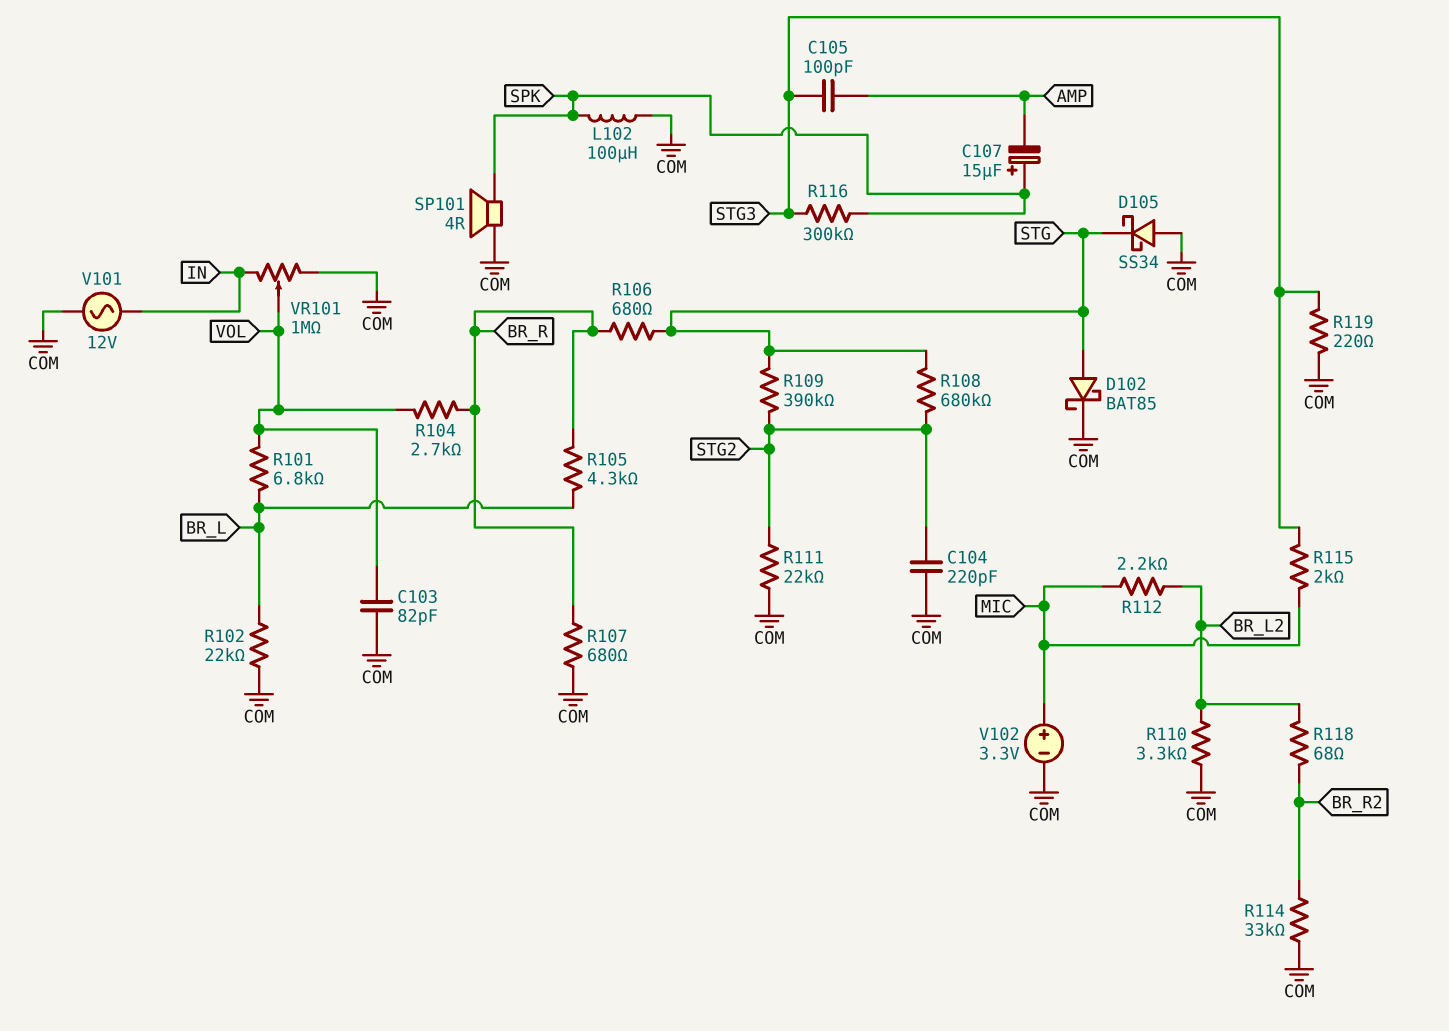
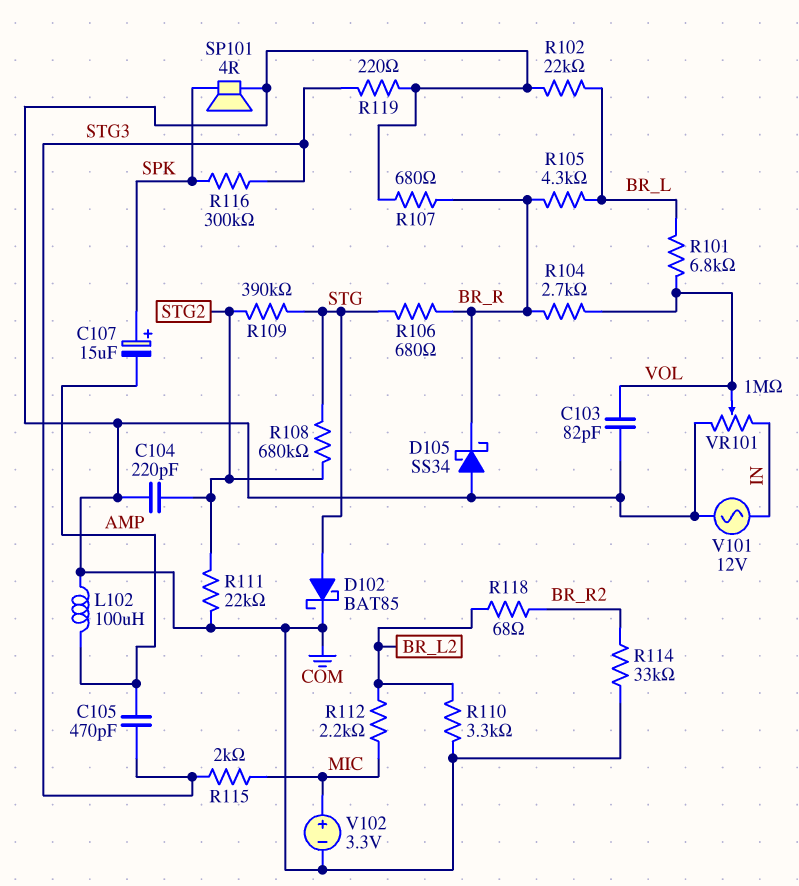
C105: 100pF (AMP, STG3) -> 470pF (AMP, STG3)
D105: schottky SS34 (A COM, K STG) -> schottky SS34 (A COM, K BR_R)
L102: 100uH (COM, SPK) -> 100uH (AMP, COM)

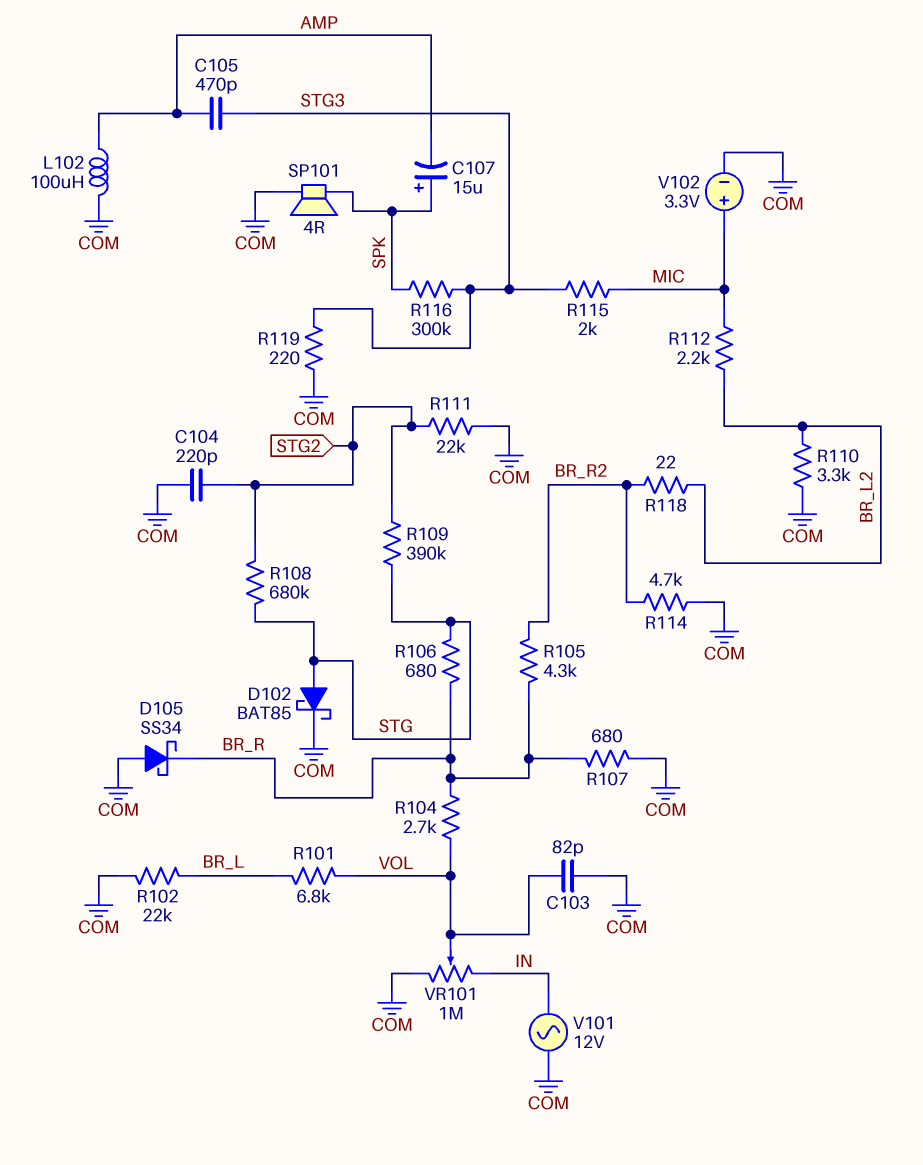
R105: 4.3k (BR_L, BR_R) -> 4.3k (BR_R, BR_R2)
R114: 33k (BR_R2, COM) -> 4.7k (BR_R2, COM)
R118: 68 (BR_L2, BR_R2) -> 22 (BR_L2, BR_R2)

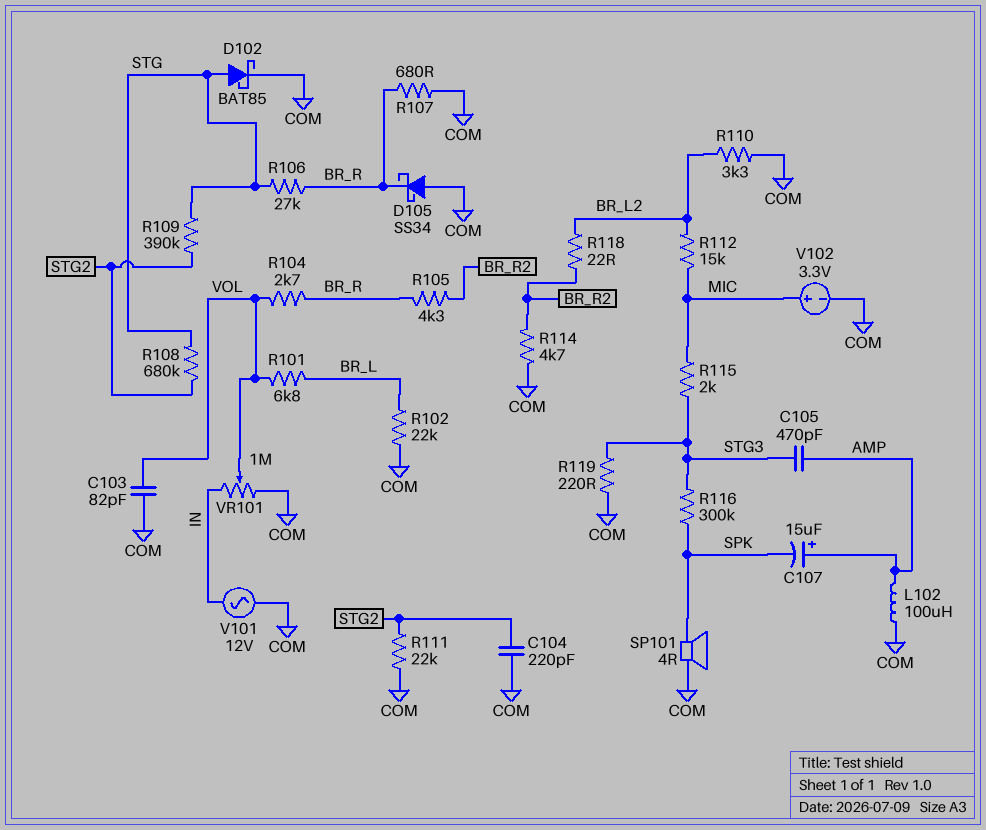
C107: 15uF (plus SPK, minus AMP) -> 15uF (plus AMP, minus SPK)
R106: 680 (BR_R, STG) -> 27k (BR_R, STG)
R112: 2.2k (BR_L2, MIC) -> 15k (BR_L2, MIC)

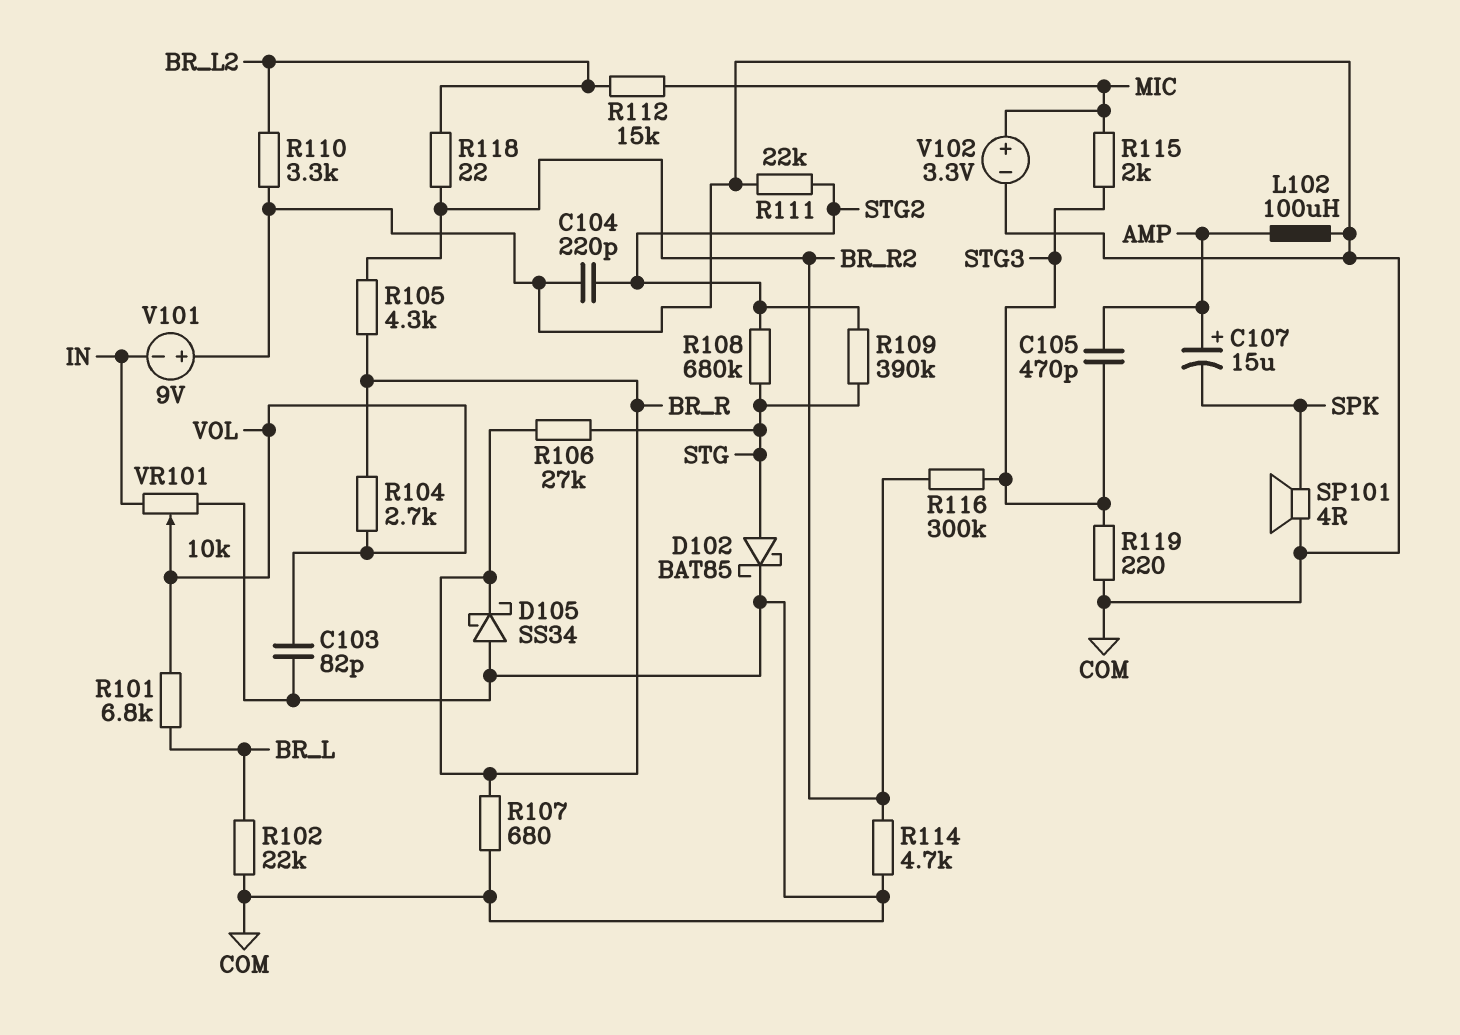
R116: 300k (SPK, STG3) -> 300k (BR_R2, STG3)
V101: AC 12V (COM, IN) -> 9V (plus COM, minus IN)
VR101: 1M (COM, IN, wiper VOL) -> 10k (COM, IN, wiper VOL)

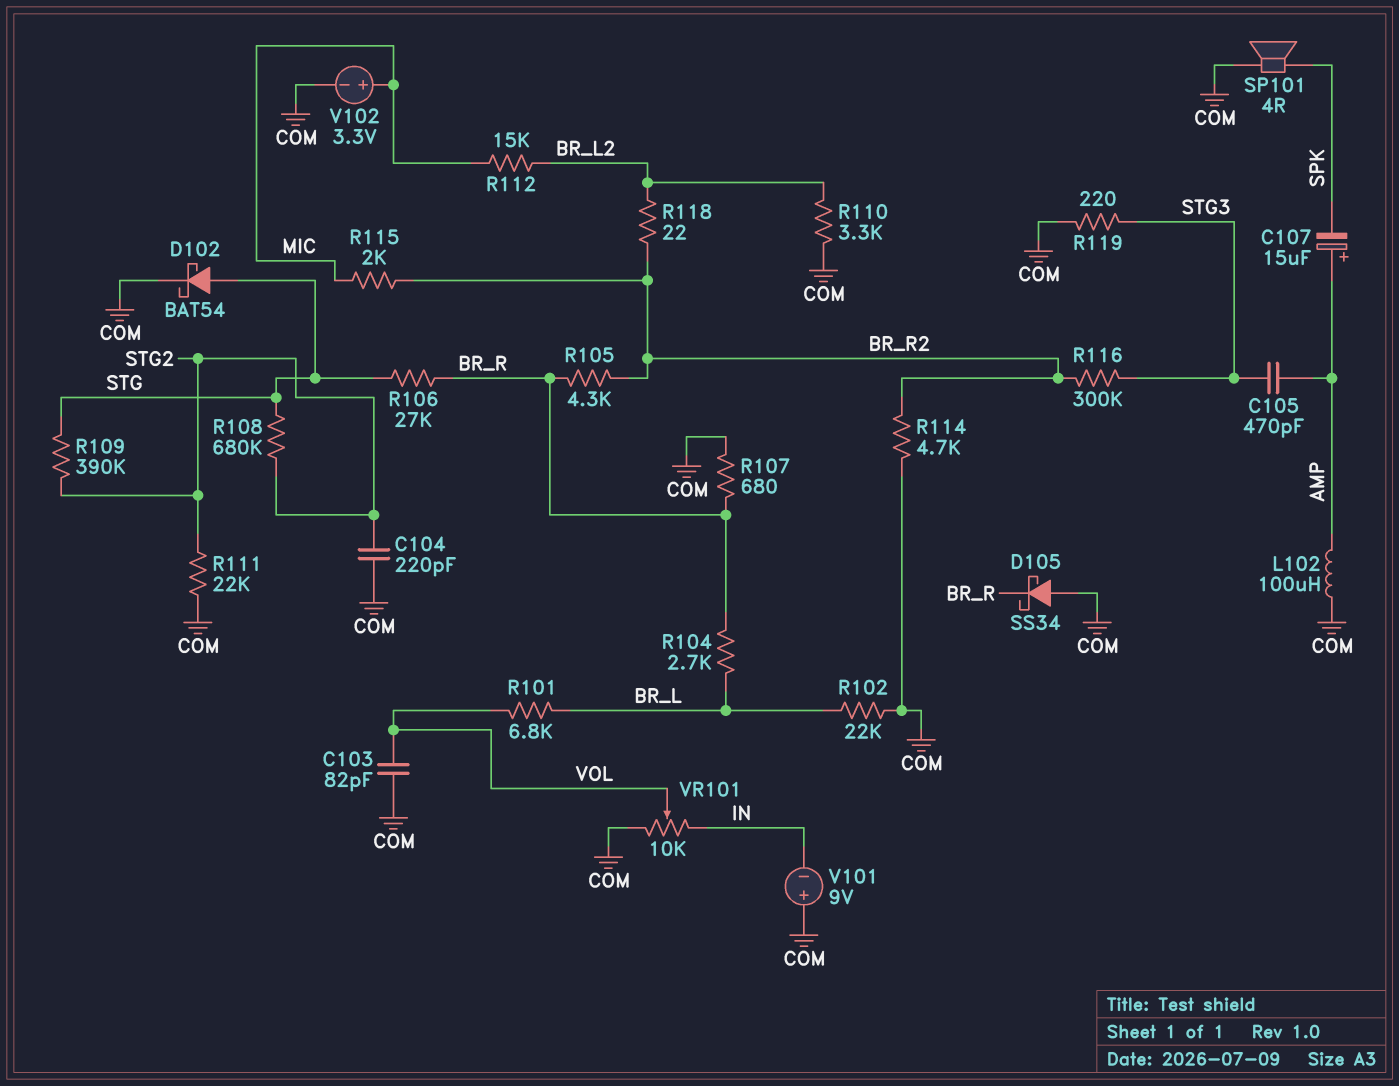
D102: schottky BAT85 (A STG, K COM) -> schottky BAT54 (A STG, K COM)
R104: 2.7k (BR_R, VOL) -> 2.7k (BR_L, BR_R)
R115: 2k (MIC, STG3) -> 2k (BR_R2, MIC)

